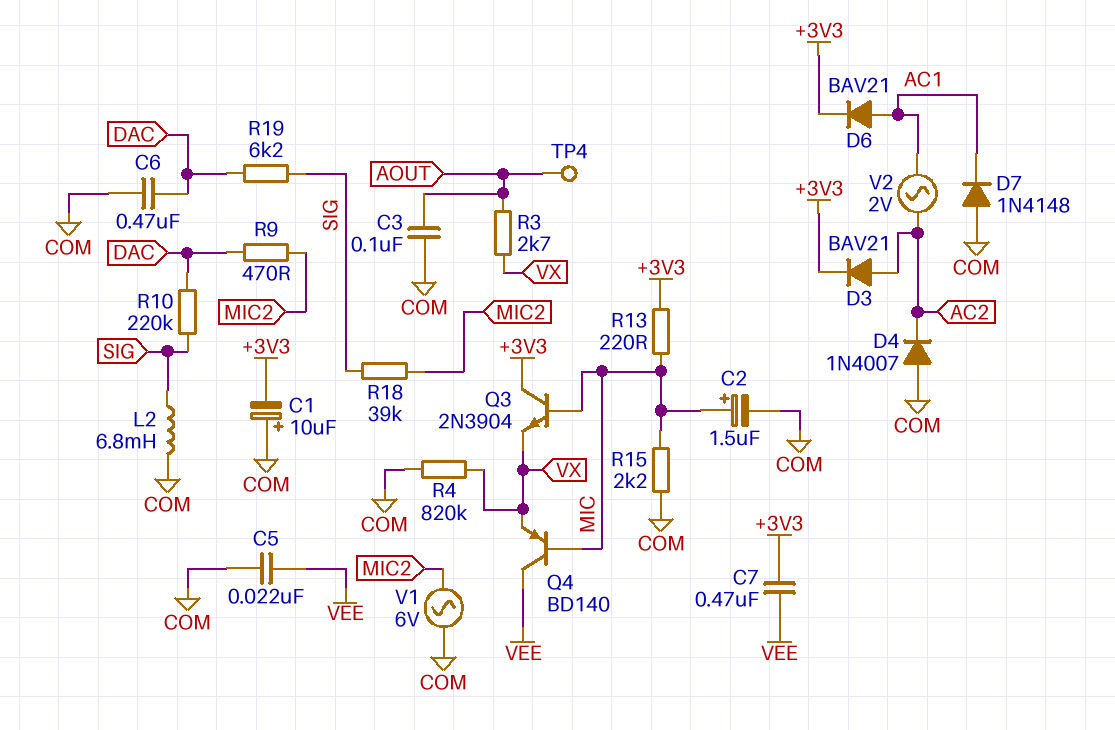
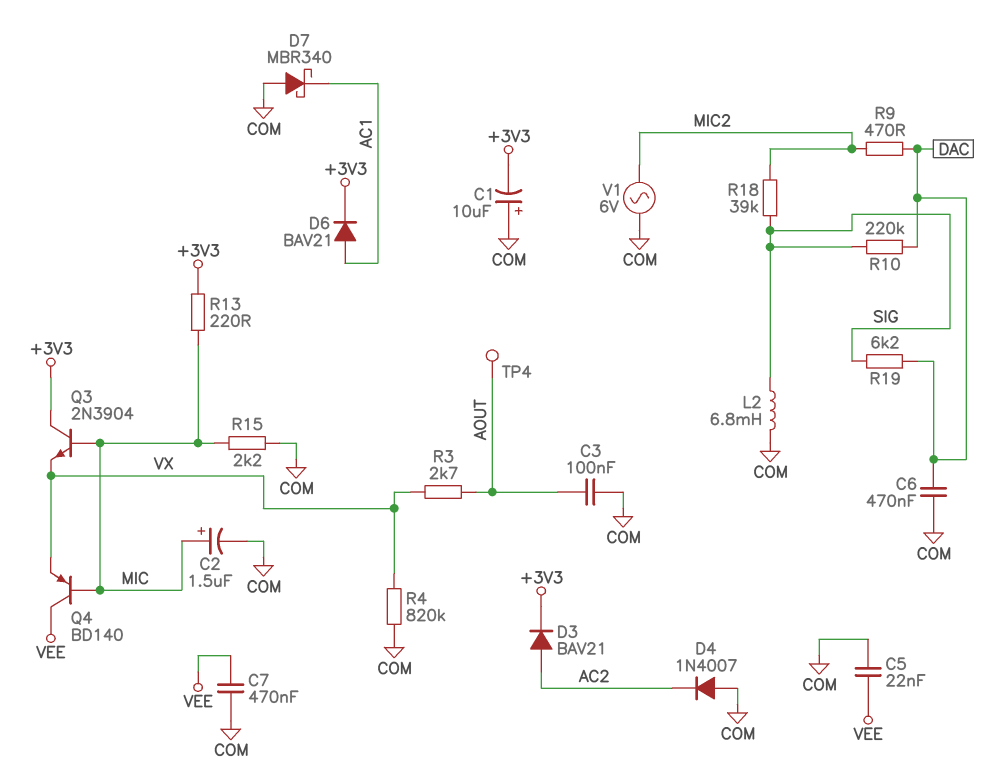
C7: 470nF (+3V3, VEE) -> 470nF (COM, VEE)
D7: diode 1N4148 (A COM, K AC1) -> schottky MBR340 (A COM, K AC1)
V2: AC 2V (AC1, AC2) -> none

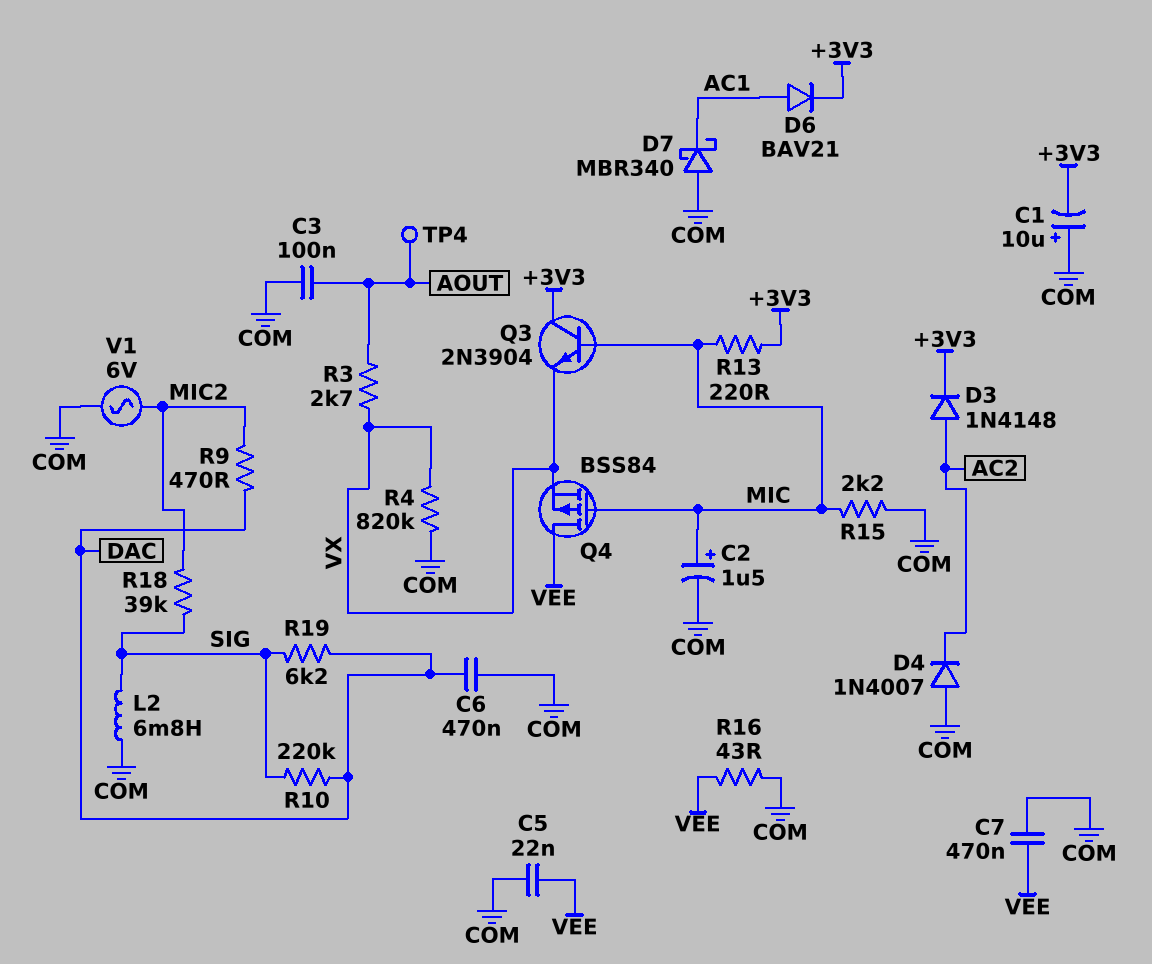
D3: diode BAV21 (A AC2, K +3V3) -> diode 1N4148 (A AC2, K +3V3)
Q4: PNP BD140 (B MIC, C VEE, E VX) -> PMOS BSS84 (G MIC, D VEE, S VX)
R16: none -> 43 (COM, VEE)

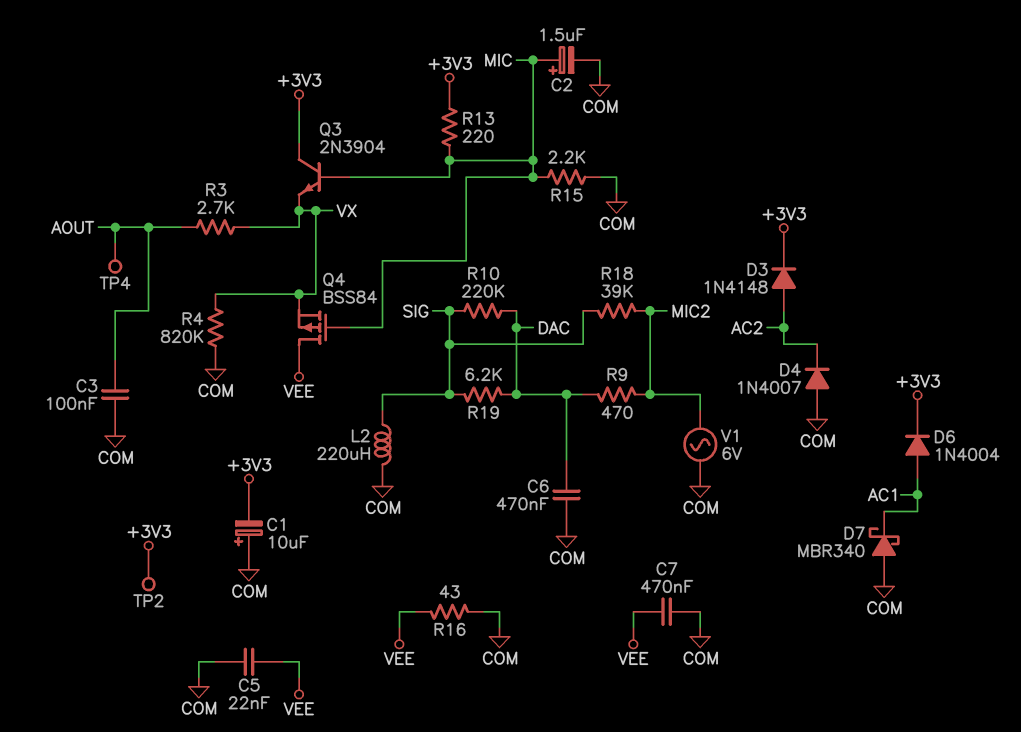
D6: diode BAV21 (A AC1, K +3V3) -> diode 1N4004 (A AC1, K +3V3)
L2: 6.8mH (COM, SIG) -> 220uH (COM, SIG)
TP2: none -> test point (+3V3)

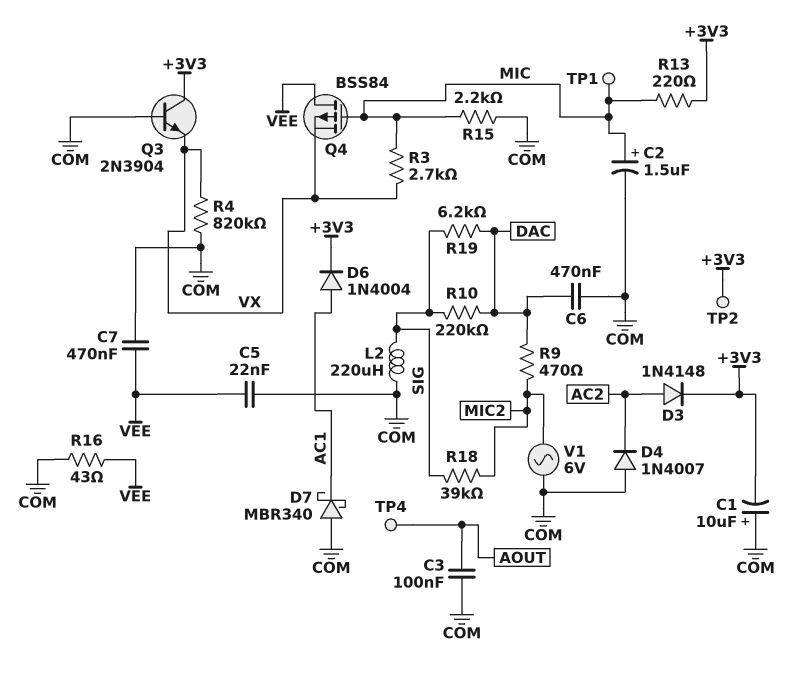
Q3: NPN 2N3904 (B MIC, C +3V3, E VX) -> NPN 2N3904 (B COM, C +3V3, E VX)
R3: 2.7k (AOUT, VX) -> 2.7k (MIC, VX)
TP1: none -> test point (MIC)

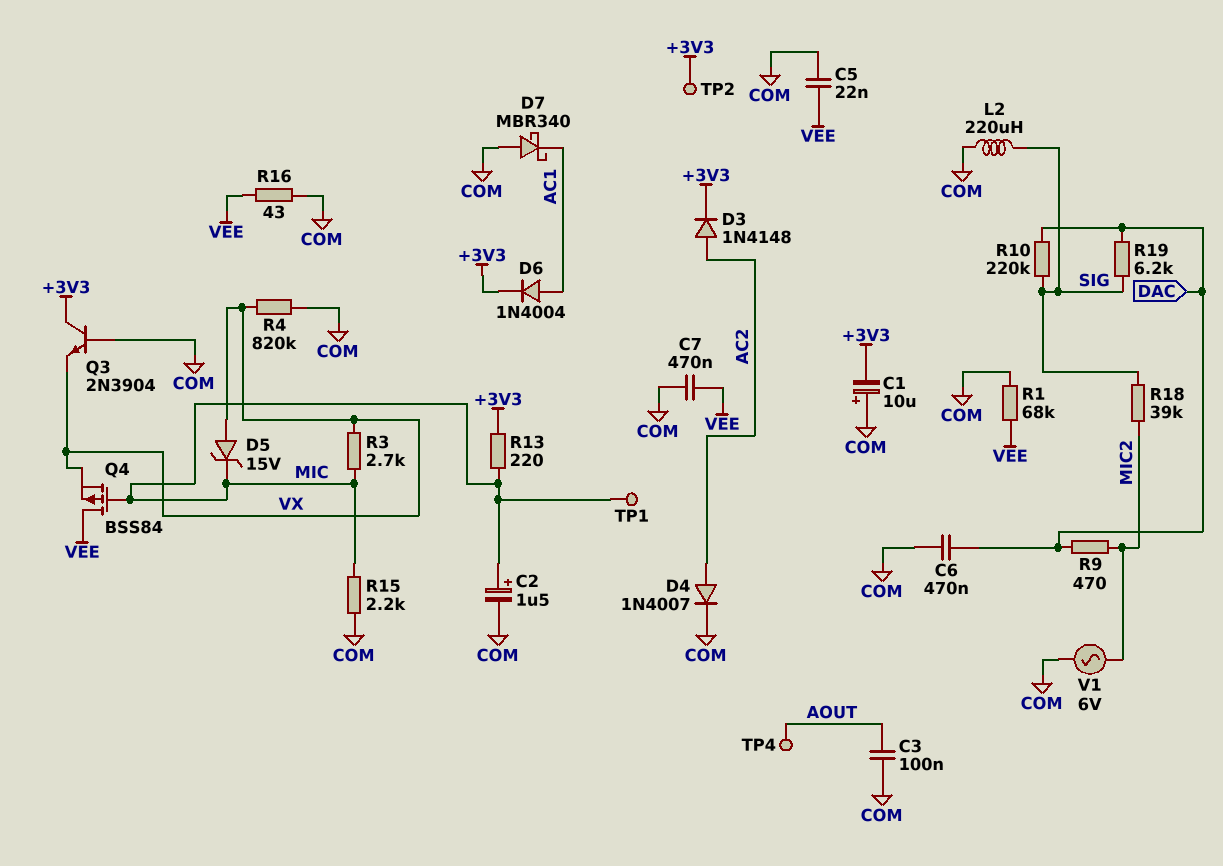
D4: diode 1N4007 (A COM, K AC2) -> diode 1N4007 (A AC2, K COM)
D5: none -> zener 15V (A VX, K MIC)
R1: none -> 68k (COM, VEE)

